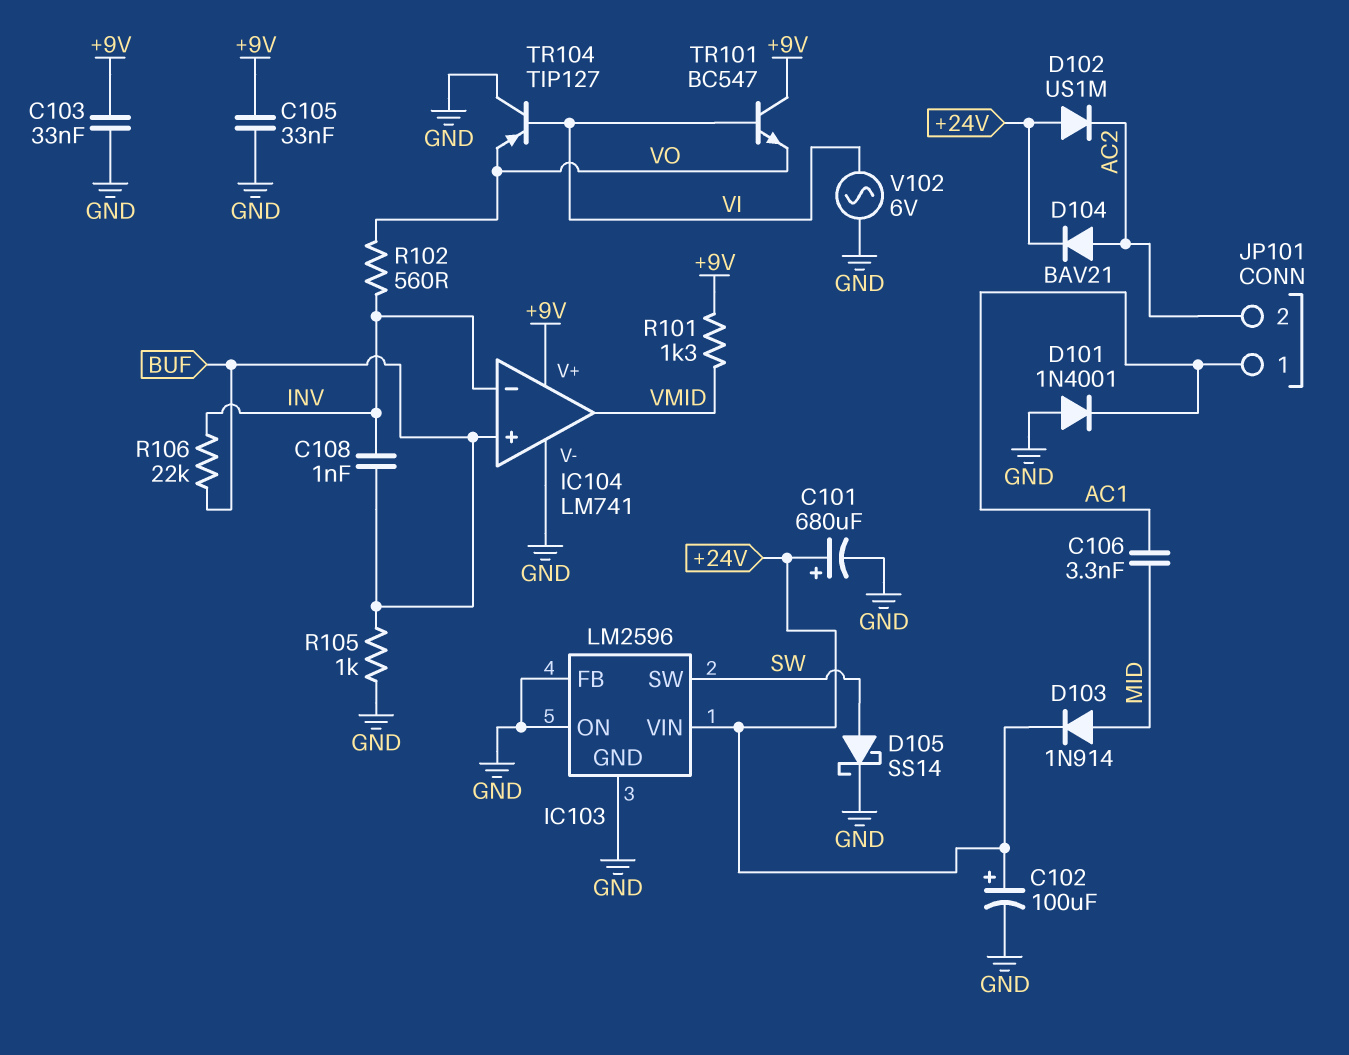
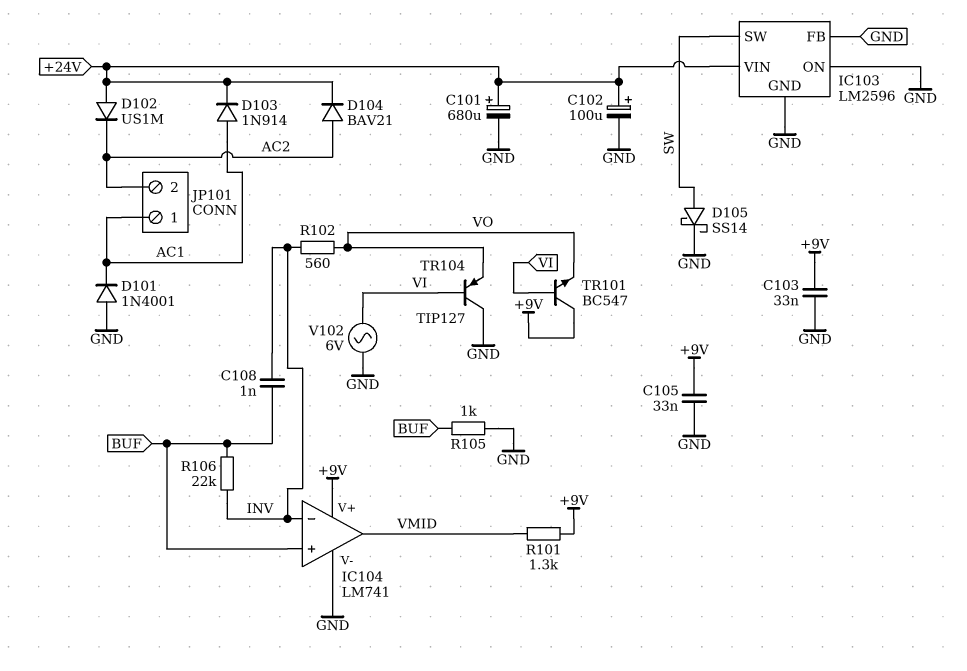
C106: 3.3nF (AC1, MID) -> none
D103: diode 1N914 (A MID, K +24V) -> diode 1N914 (A AC1, K +24V)

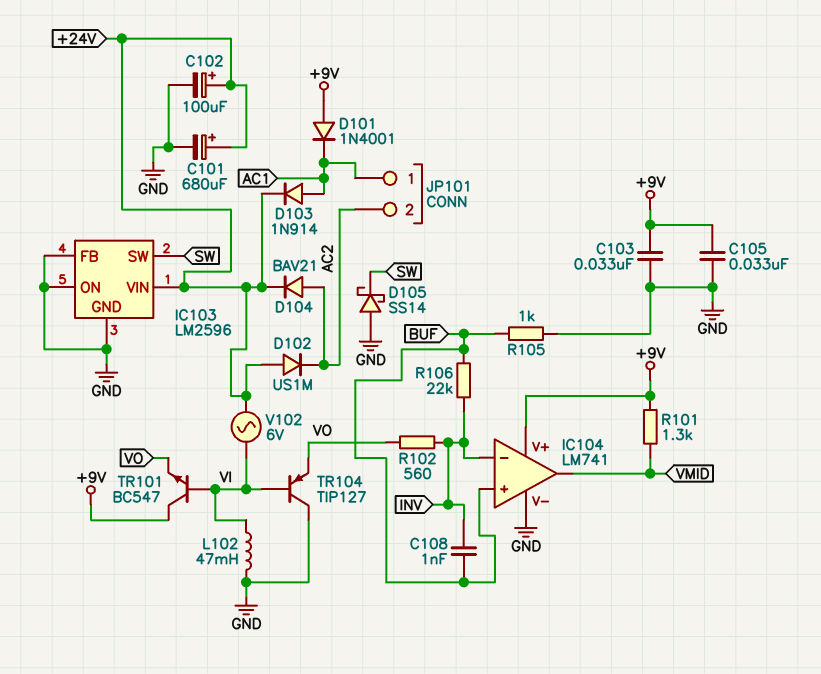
D101: diode 1N4001 (A GND, K AC1) -> diode 1N4001 (A +9V, K AC1)
D105: schottky SS14 (A SW, K GND) -> schottky SS14 (A GND, K SW)
L102: none -> 47mH (GND, VI)
V102: AC 6V (GND, VI) -> AC 6V (+24V, VI)

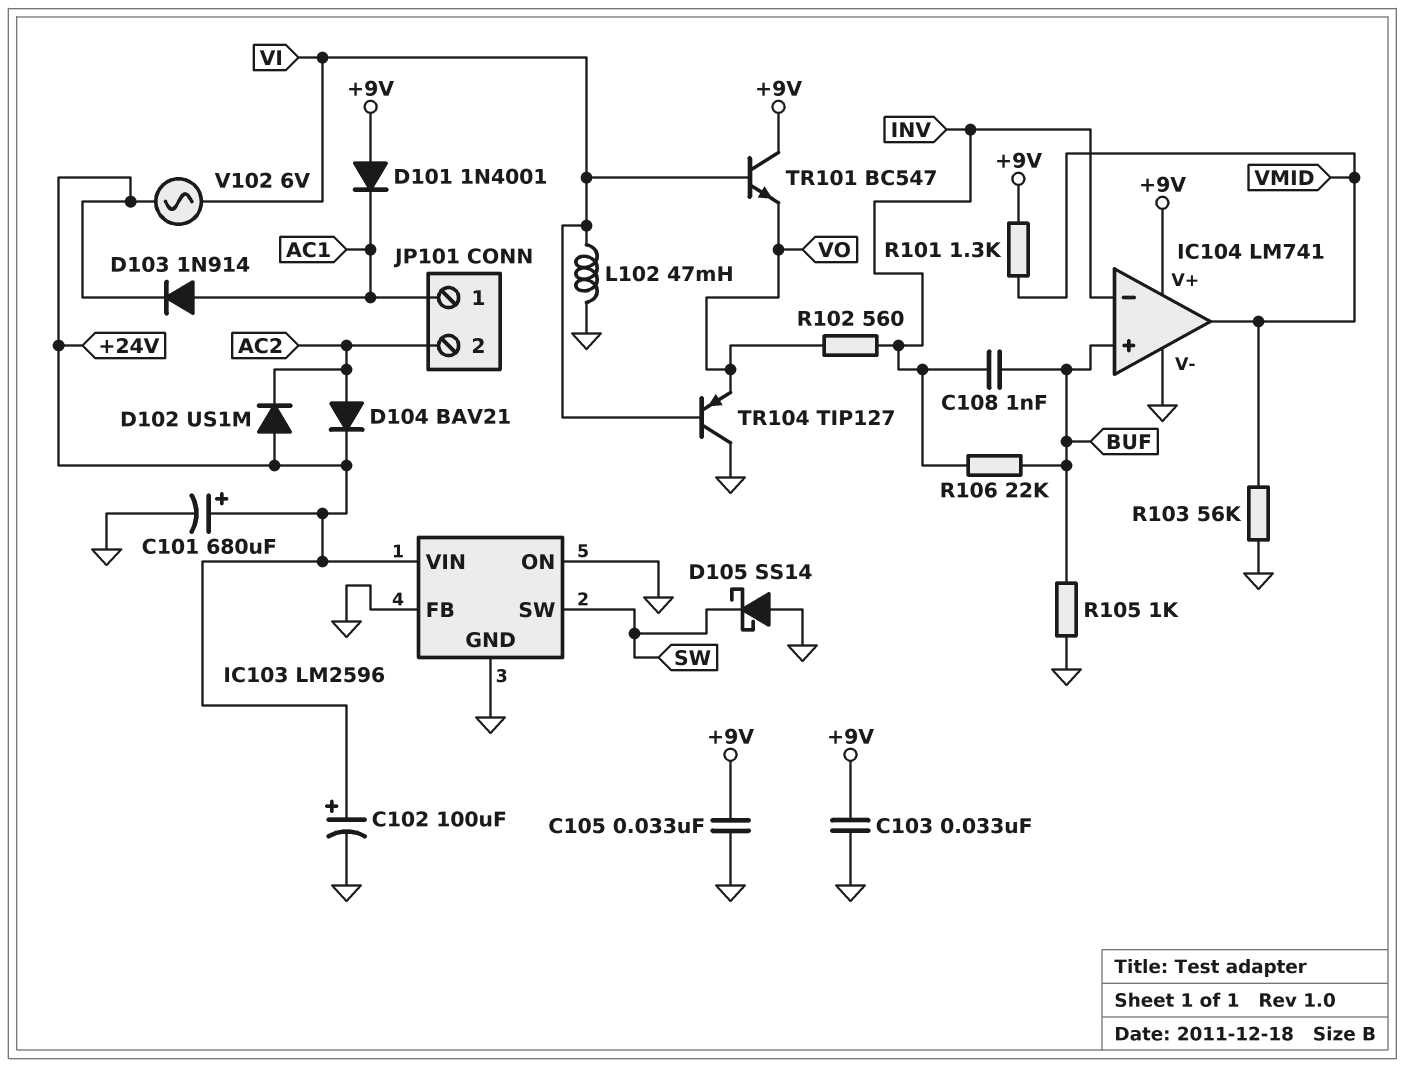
R103: none -> 56k (GND, VMID)

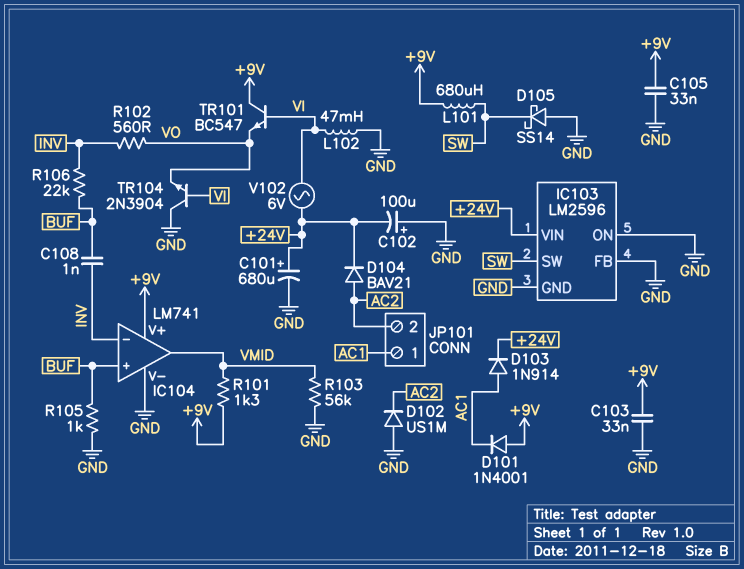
C102: 100uF (plus +24V, minus GND) -> 100uF (plus GND, minus +24V)
D102: diode US1M (A +24V, K AC2) -> diode US1M (A GND, K AC2)
L101: none -> 680uH (+9V, SW)
TR104: PNP TIP127 (B VI, C GND, E VO) -> NPN 2N3904 (B VI, C GND, E VO)

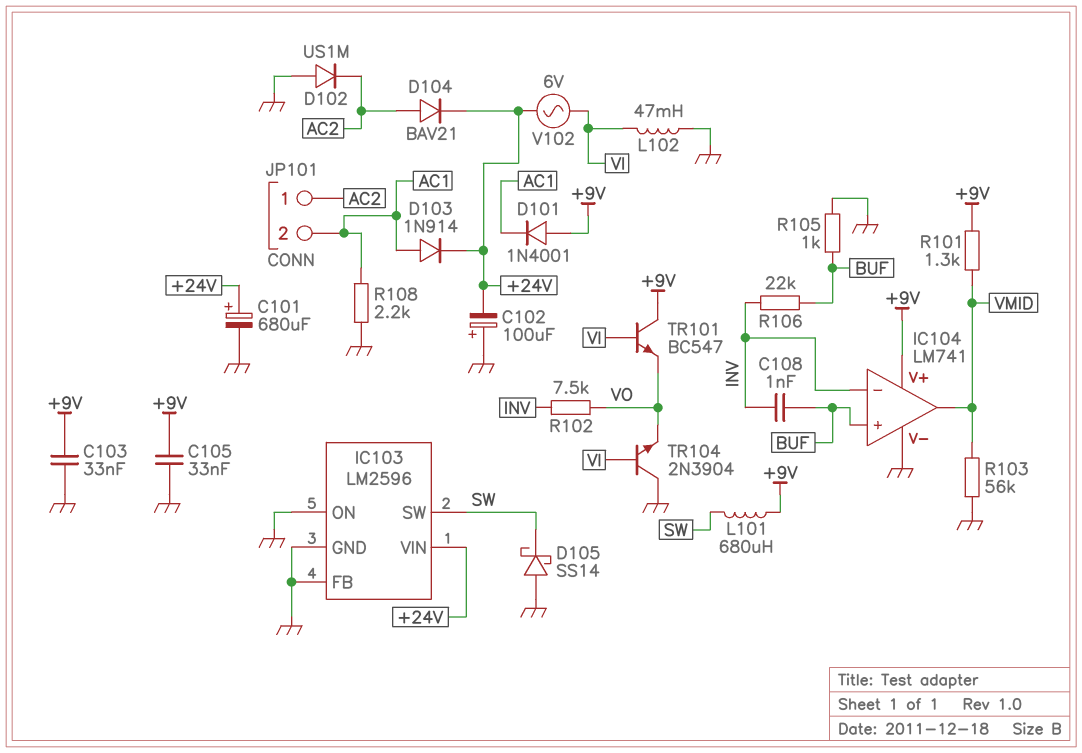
JP101 pin 1: AC1 -> AC2
JP101 pin 2: AC2 -> AC1
R102: 560 (INV, VO) -> 7.5k (INV, VO)
R108: none -> 2.2k (AC1, GND)

